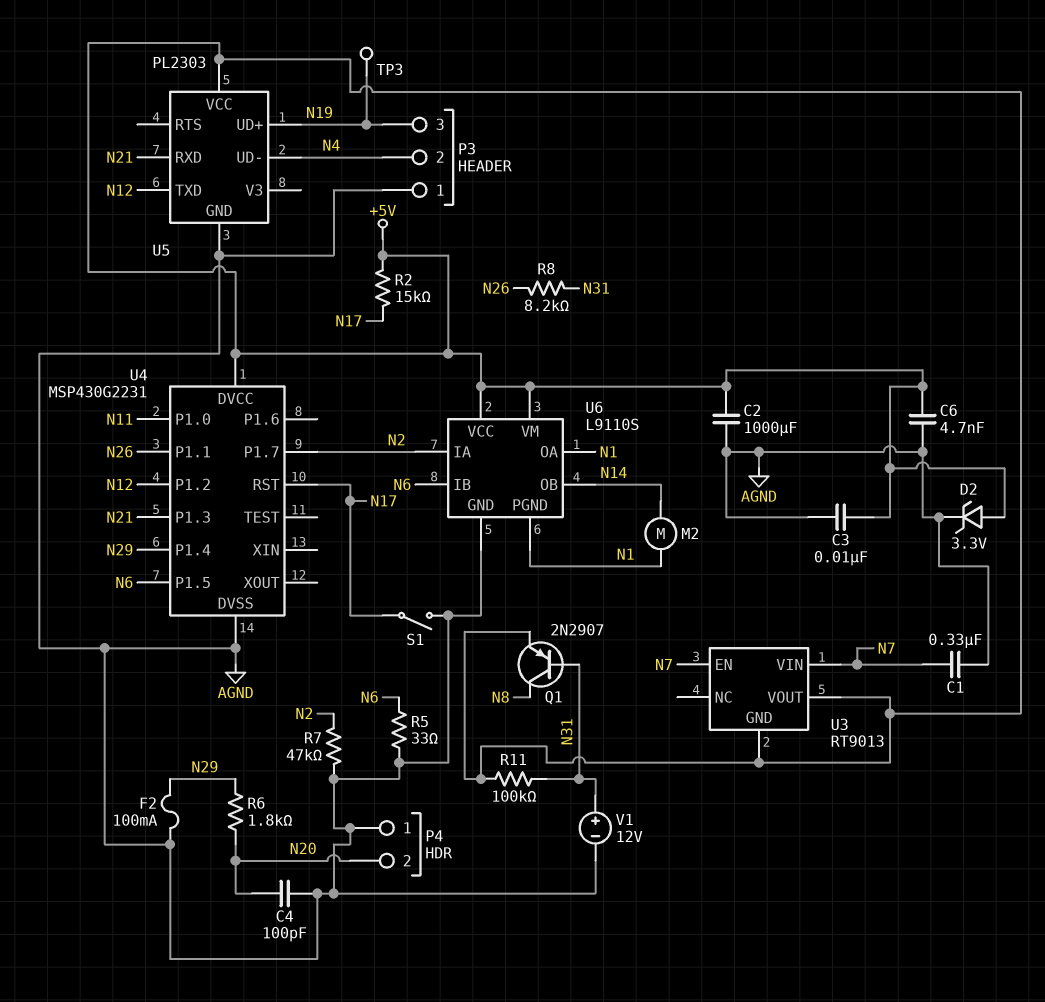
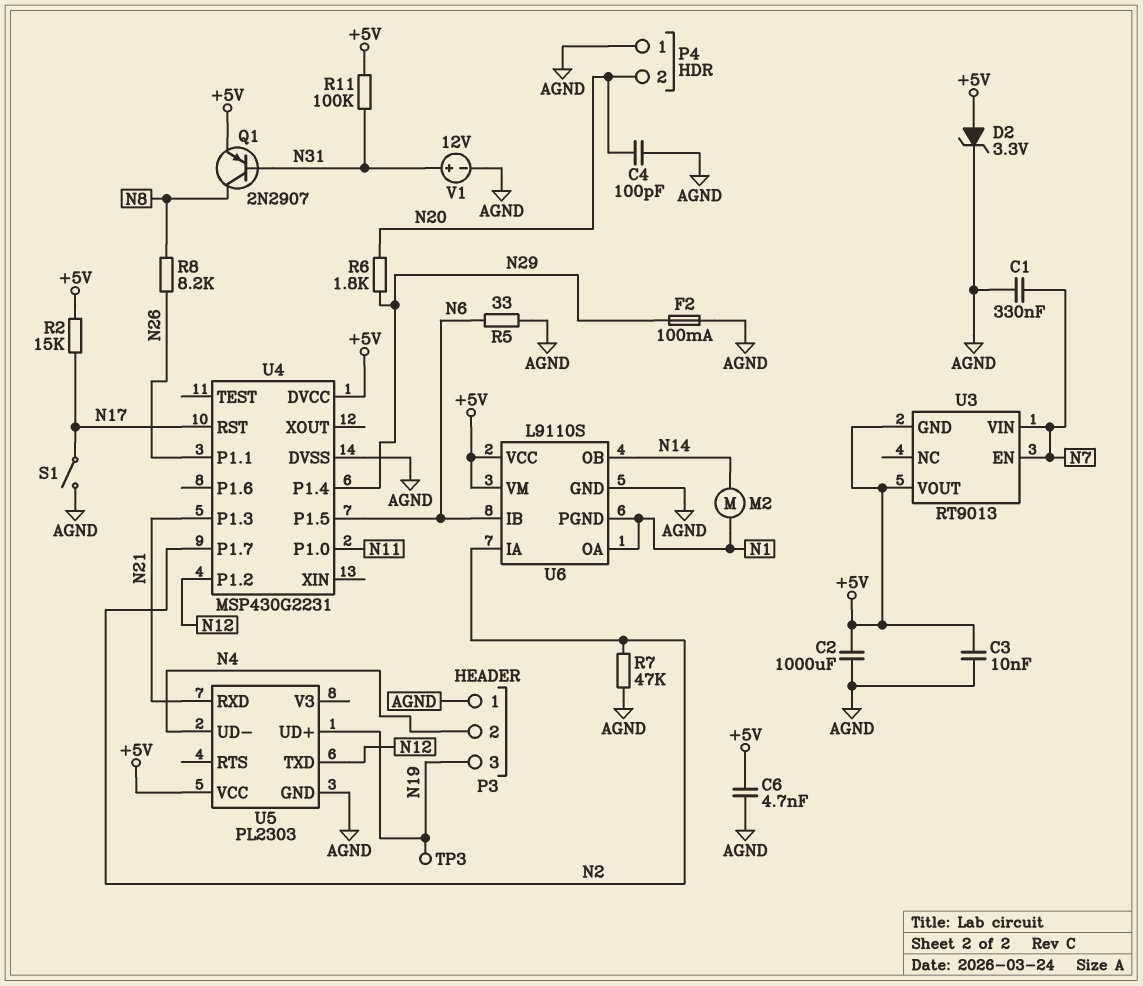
R8: 8.2k (N26, N31) -> 8.2k (N8, N26)

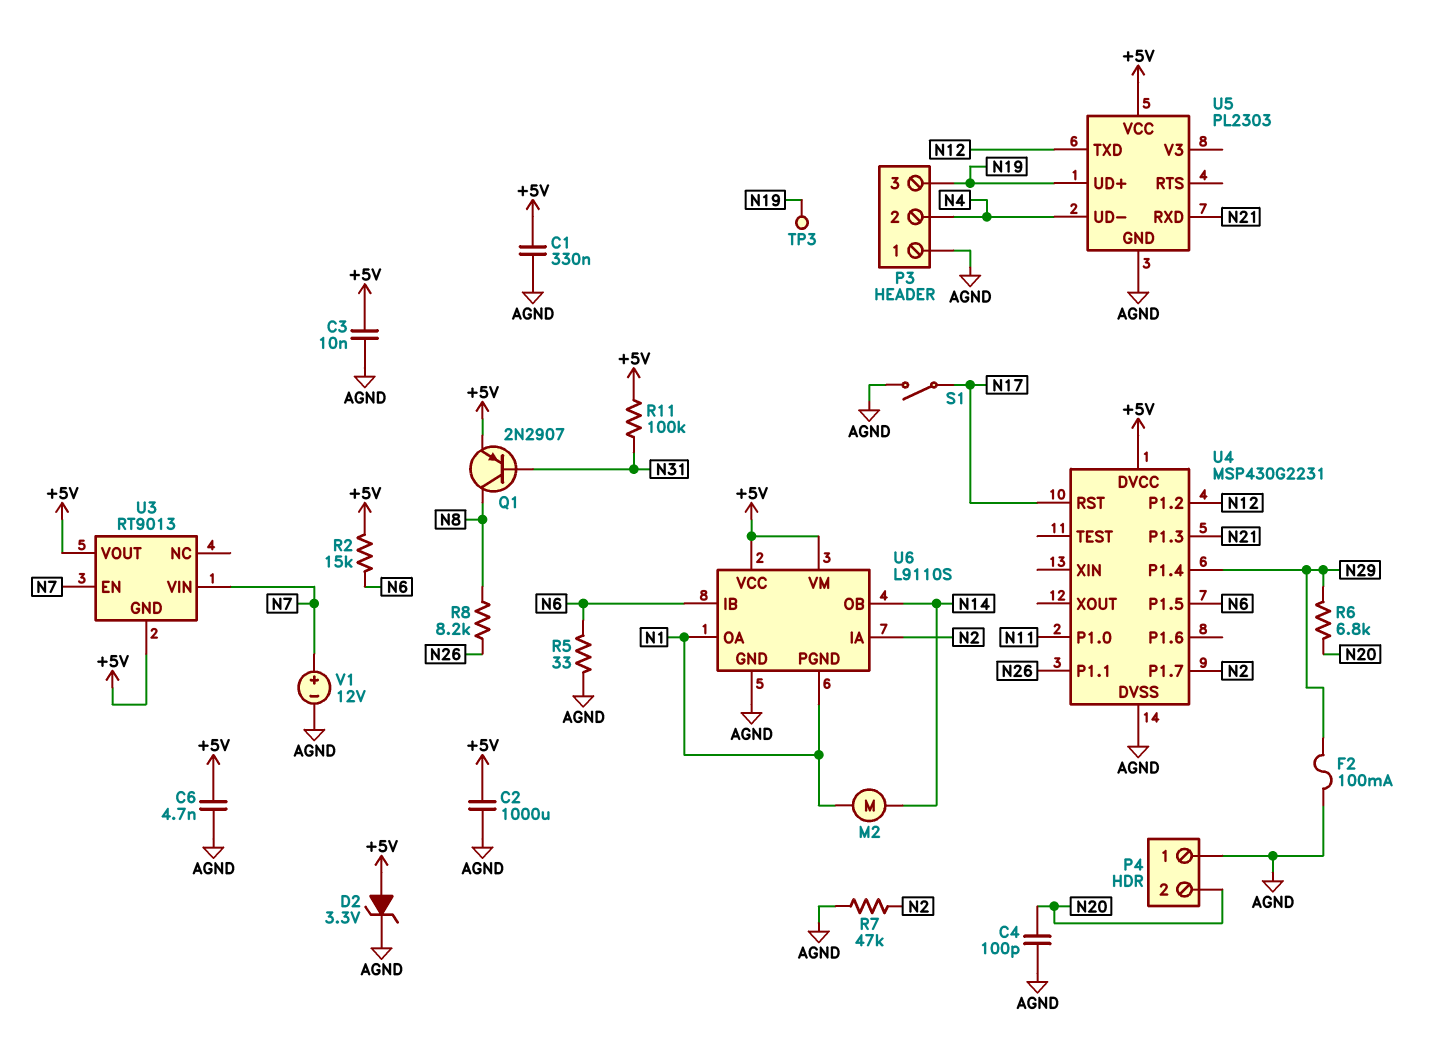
C1: 330nF (AGND, N7) -> 330nF (+5V, AGND)
R2: 15k (+5V, N17) -> 15k (+5V, N6)
R6: 1.8k (N20, N29) -> 6.8k (N20, N29)
V1: 12V (plus N31, minus AGND) -> 12V (plus N7, minus AGND)

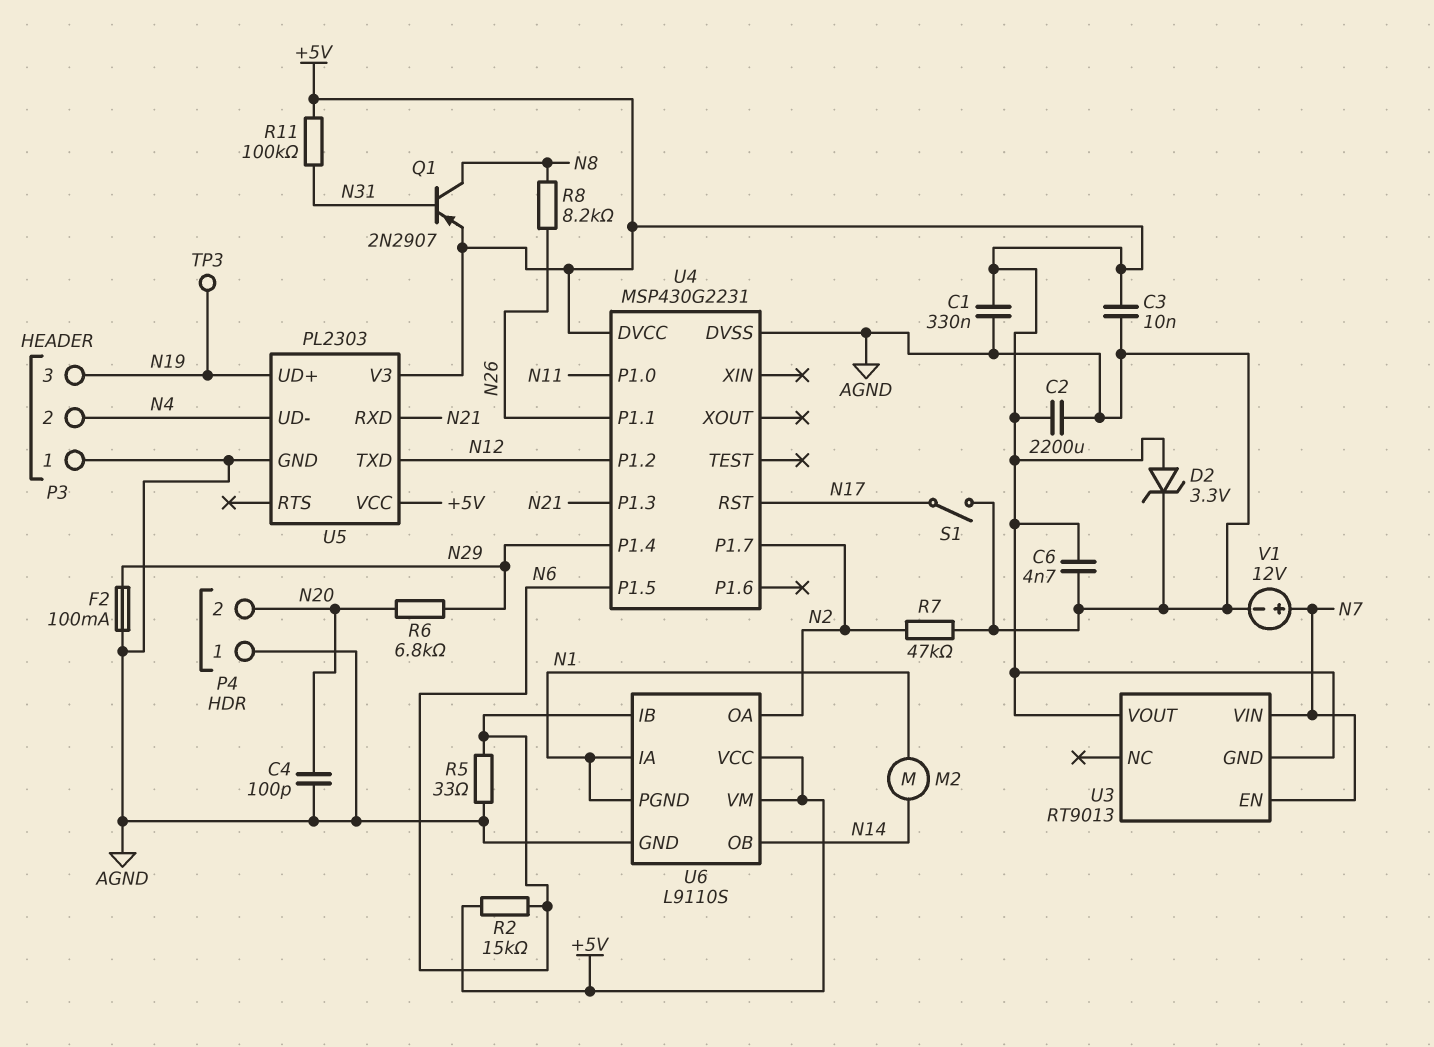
C2: 1000uF (+5V, AGND) -> 2200uF (+5V, AGND)
U5 pin V3: none -> +5V
U6 pin IA: N2 -> N1
U6 pin OA: N1 -> N2

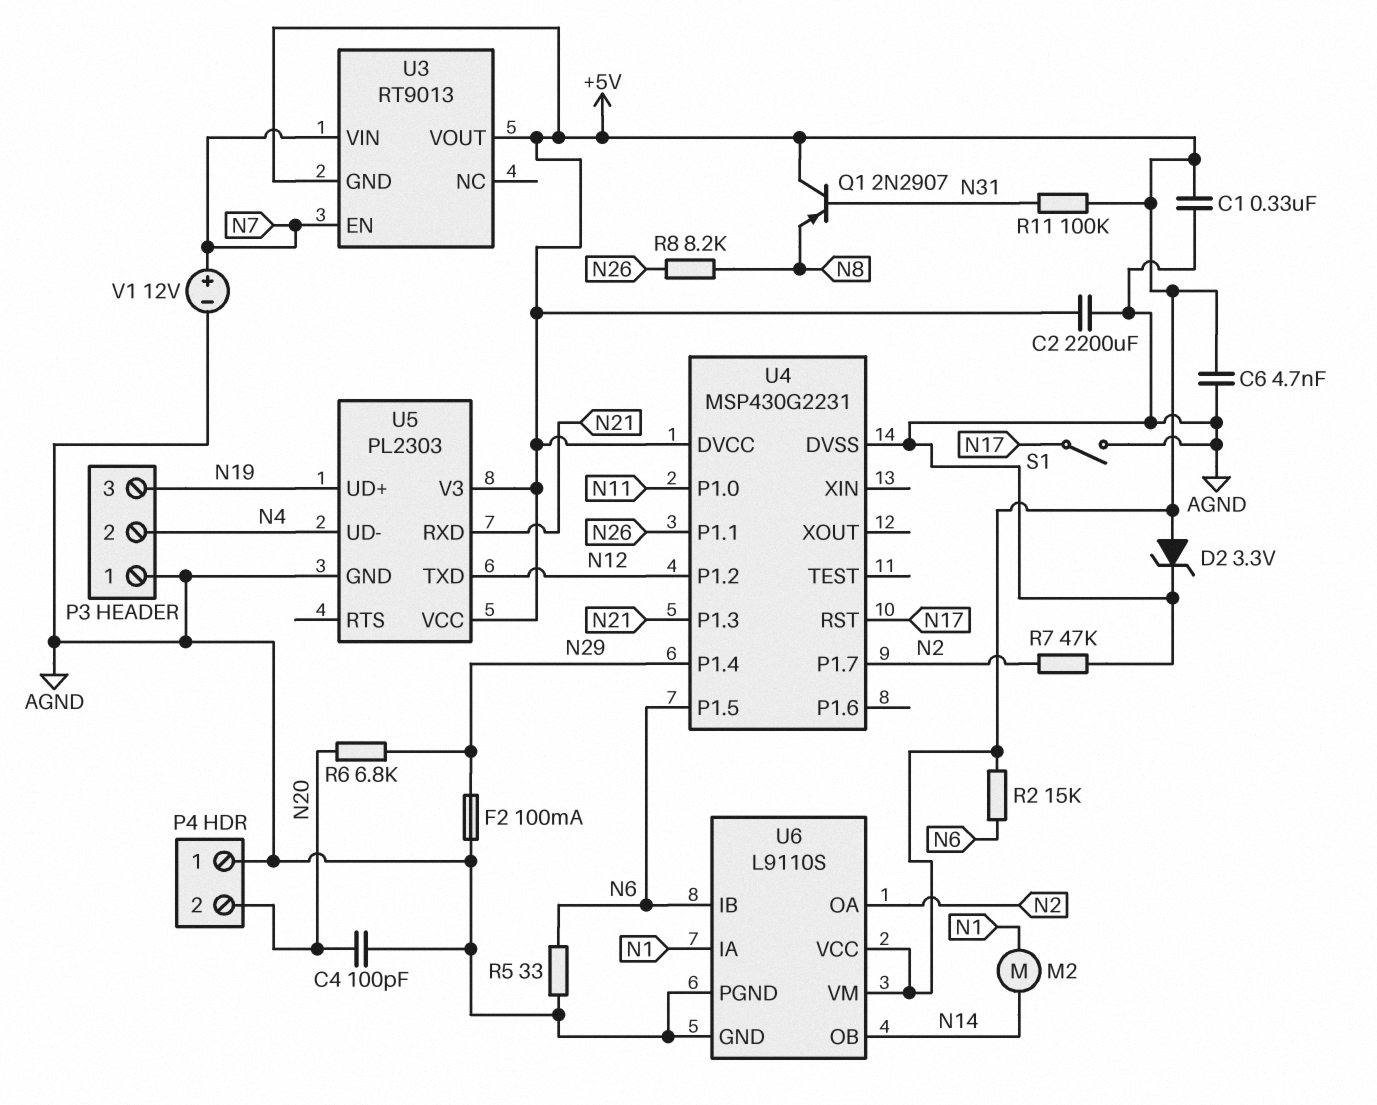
C3: 10nF (+5V, AGND) -> none
Q1: PNP 2N2907 (B N31, C N8, E +5V) -> PNP 2N2907 (B N31, C +5V, E N8)
TP3: test point (N19) -> none
U6 pin PGND: N1 -> AGND

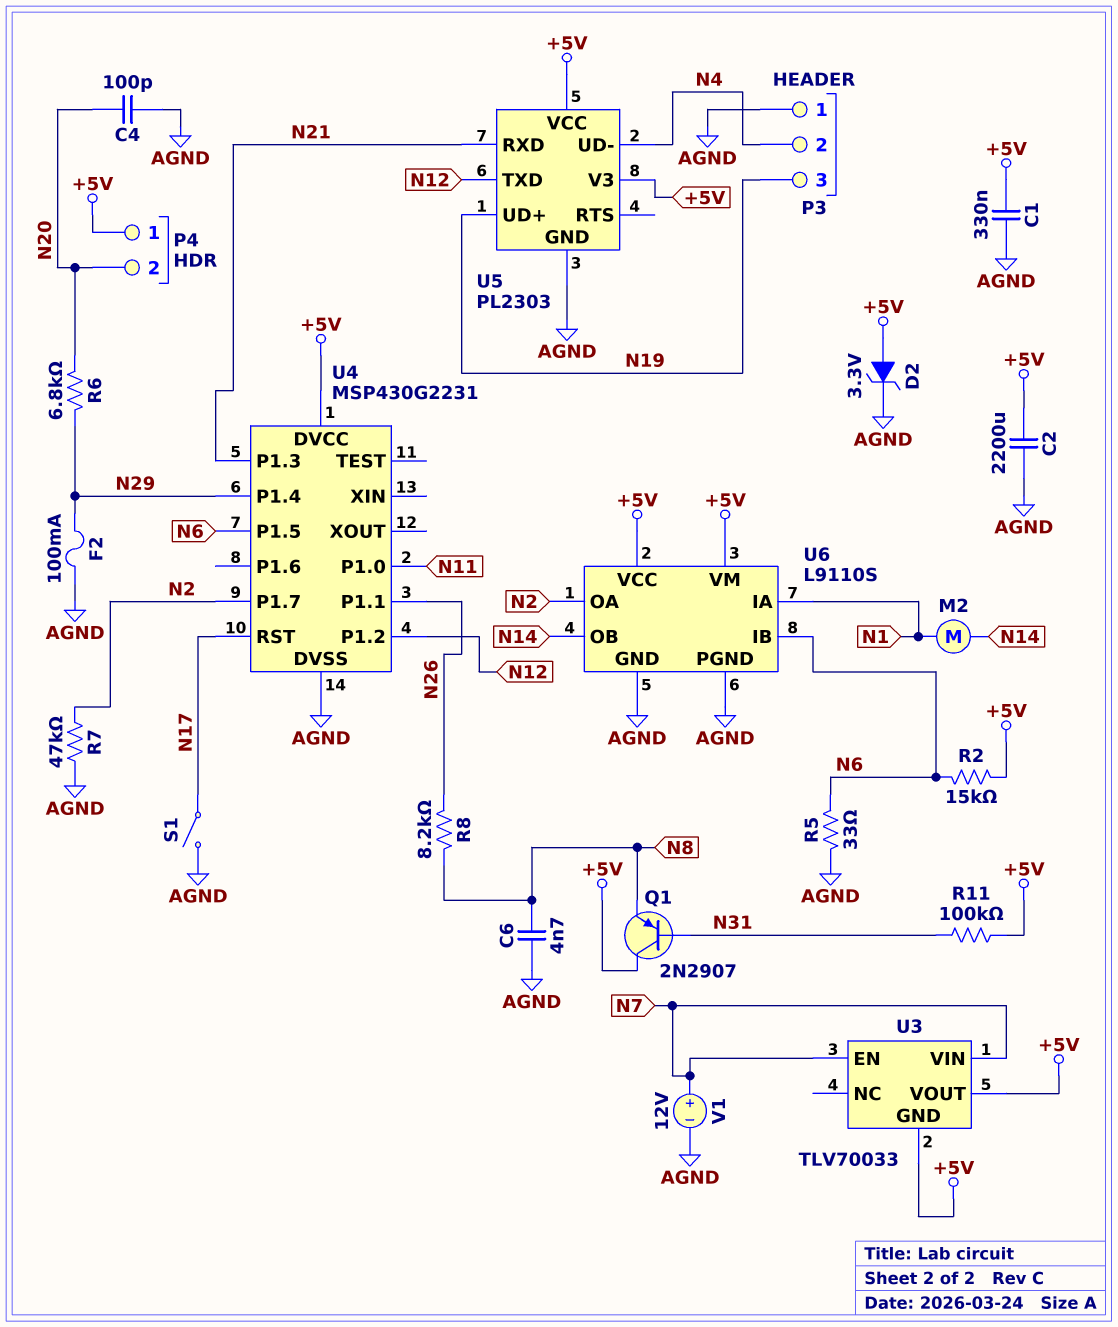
C6: 4.7nF (+5V, AGND) -> 4.7nF (AGND, N8)
P4 pin 1: AGND -> +5V
U3: RT9013 -> TLV70033

